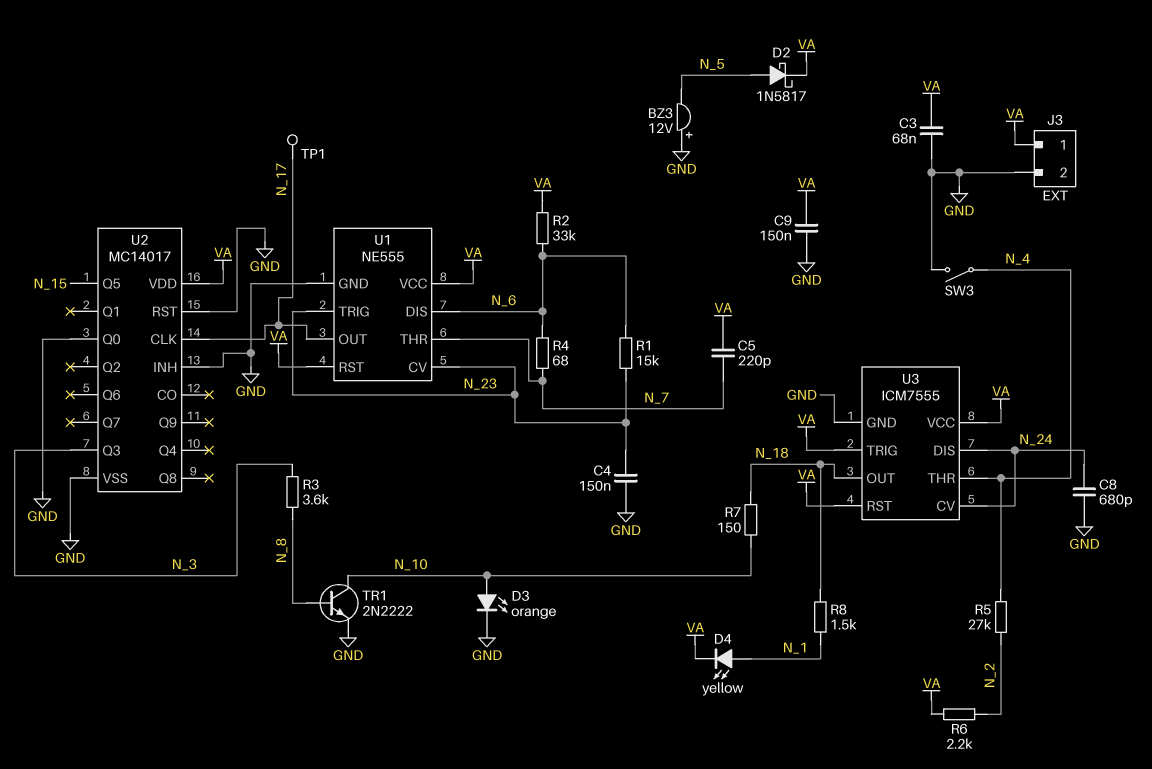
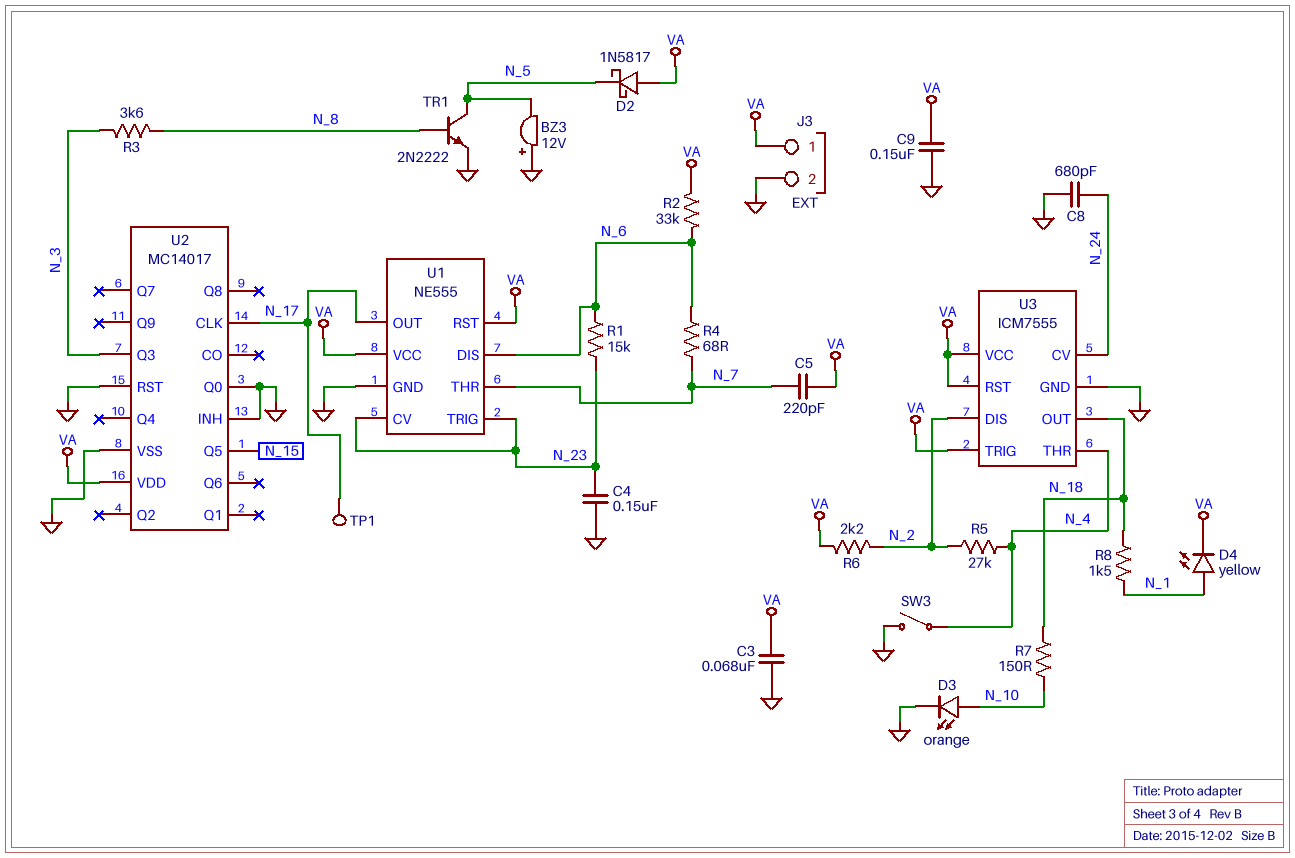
D2: schottky 1N5817 (A N_5, K VA) -> schottky 1N5817 (A VA, K N_5)
TR1: NPN 2N2222 (B N_8, C N_10, E GND) -> NPN 2N2222 (B N_8, C N_5, E GND)
U3 pin DIS: N_24 -> N_2

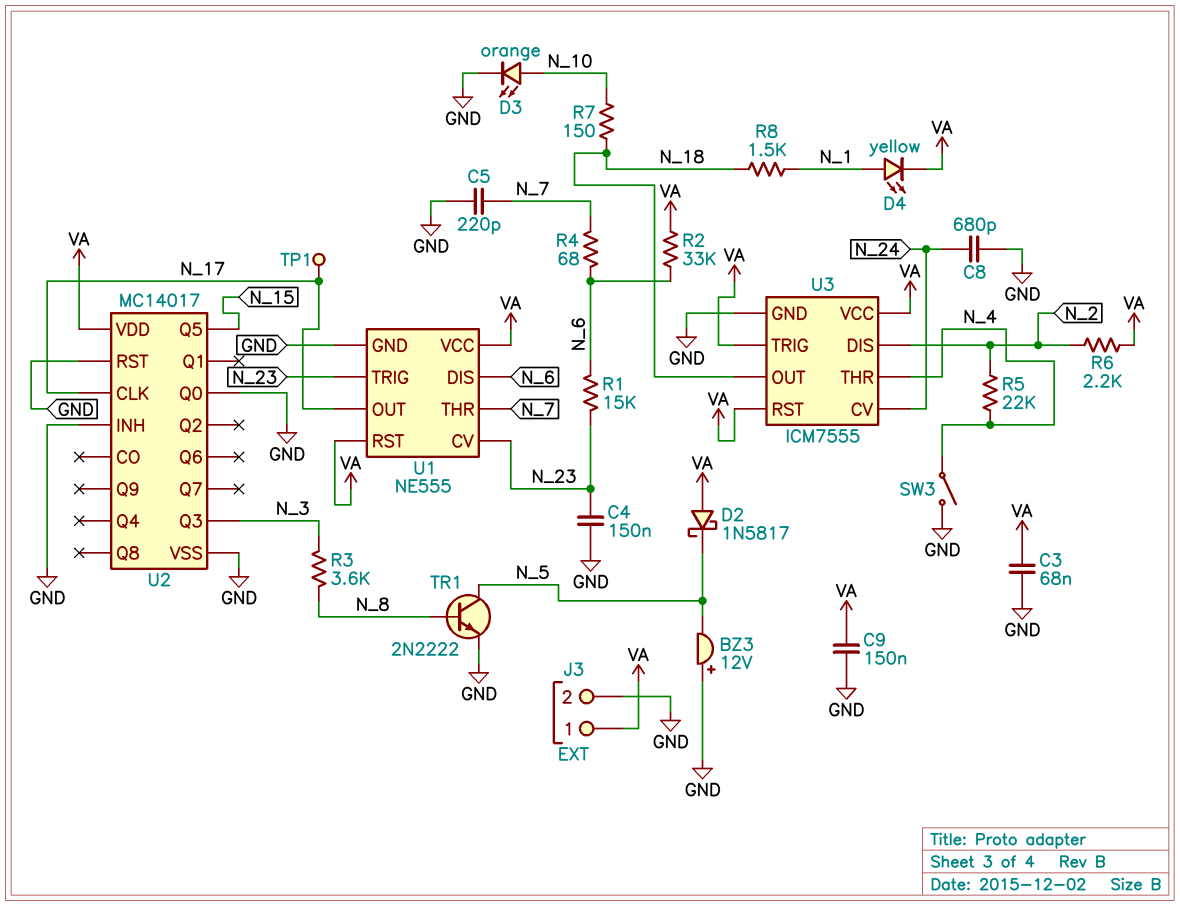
C5: 220pF (N_7, VA) -> 220pF (GND, N_7)
R5: 27k (N_2, N_4) -> 22k (N_2, N_4)

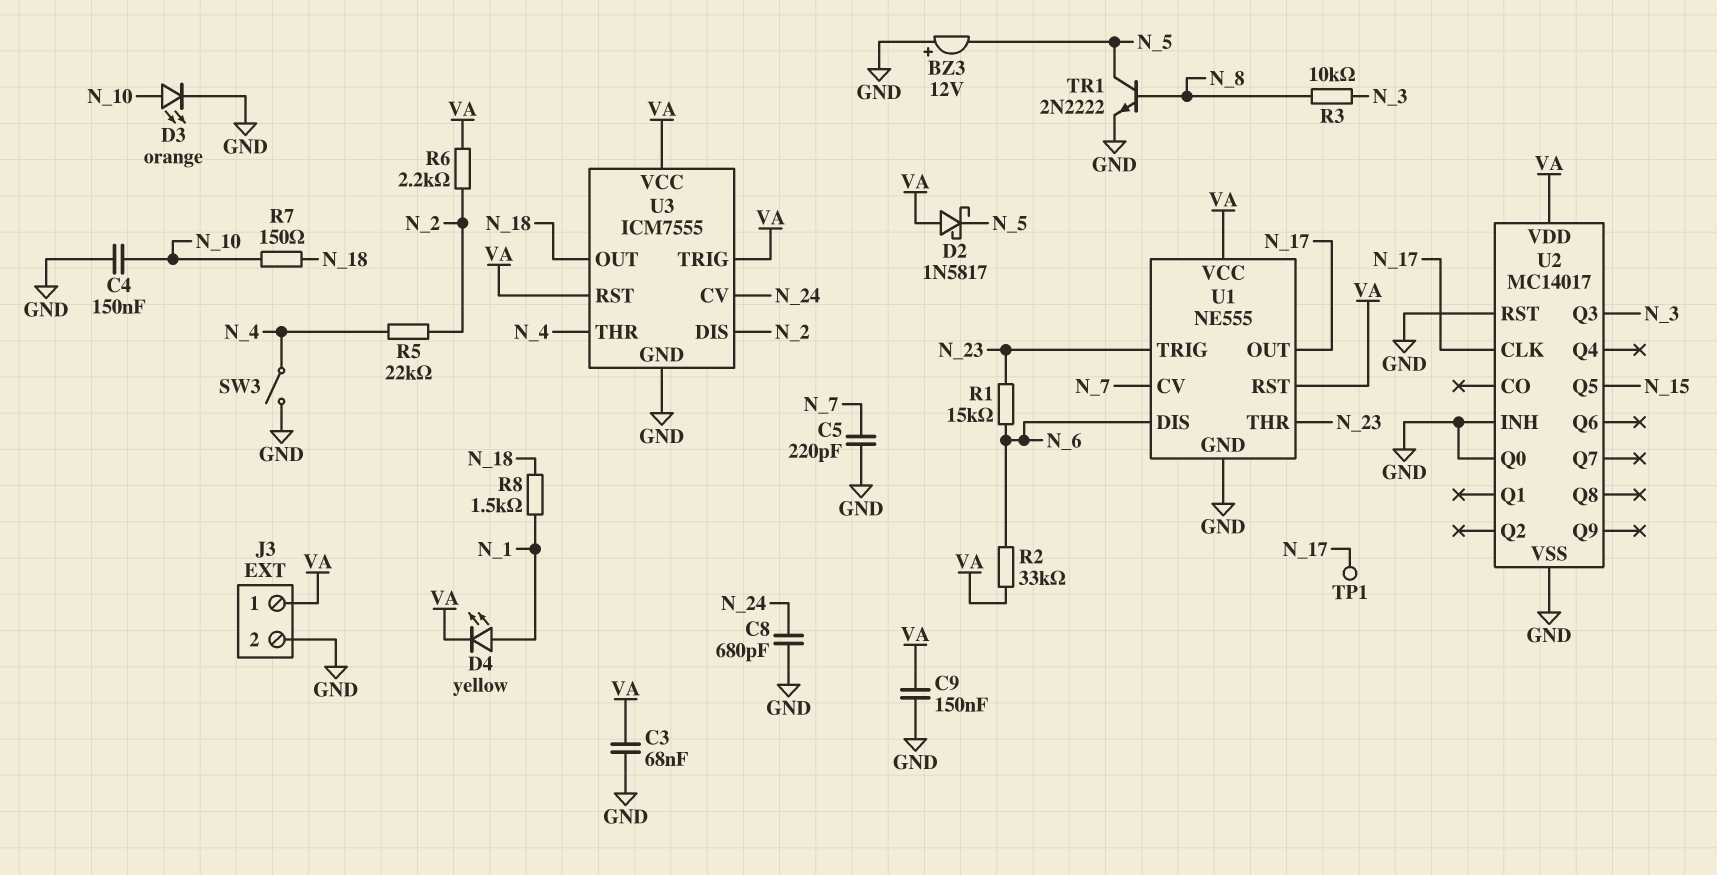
C4: 150nF (GND, N_23) -> 150nF (GND, N_10)
R3: 3.6k (N_3, N_8) -> 10k (N_3, N_8)
R4: 68 (N_6, N_7) -> none
U1 pin CV: N_23 -> N_7
U1 pin THR: N_7 -> N_23

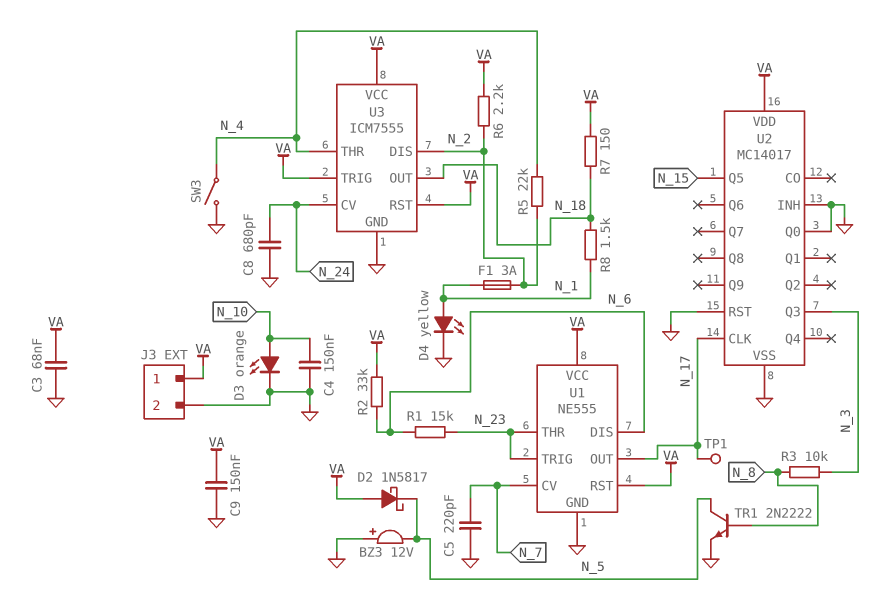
D4: LED yellow (A N_1, K VA) -> LED yellow (A N_1, K GND)
F1: none -> 3A (N_1, N_2)
R7: 150 (N_10, N_18) -> 150 (N_18, VA)

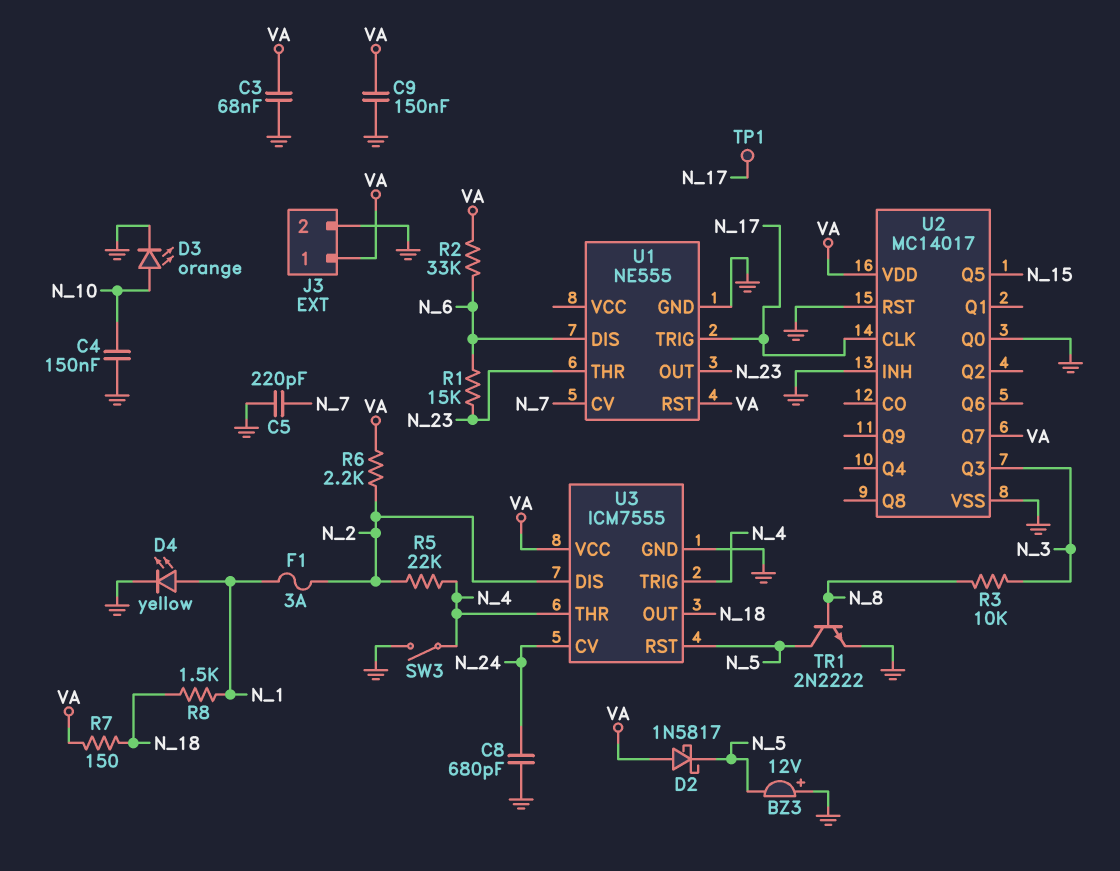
U1 pin OUT: N_17 -> N_23
U1 pin TRIG: N_23 -> N_17
U1 pin VCC: VA -> none
U2 pin Q7: none -> VA
U3 pin RST: VA -> N_5
U3 pin TRIG: VA -> N_4

